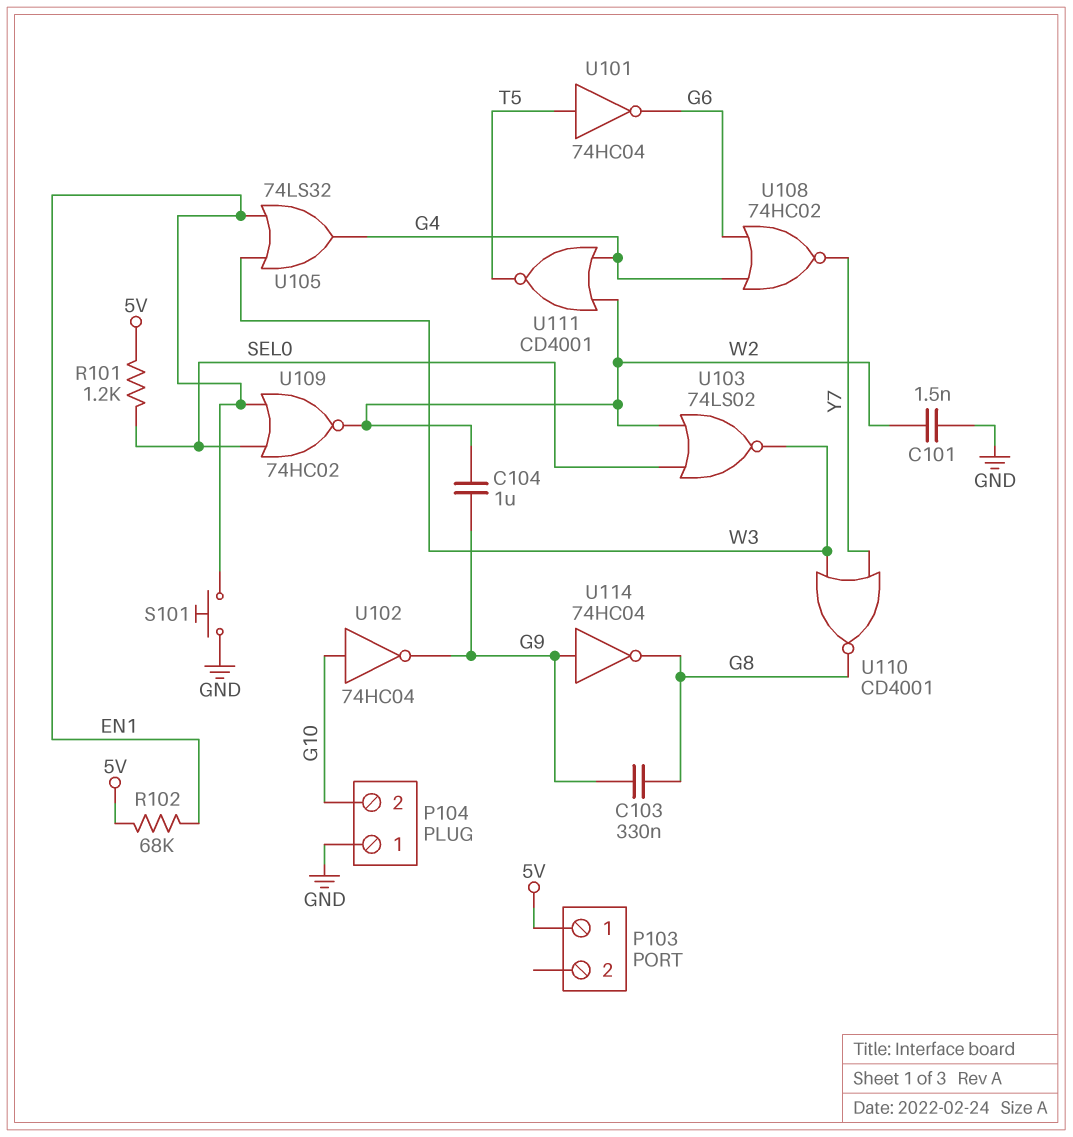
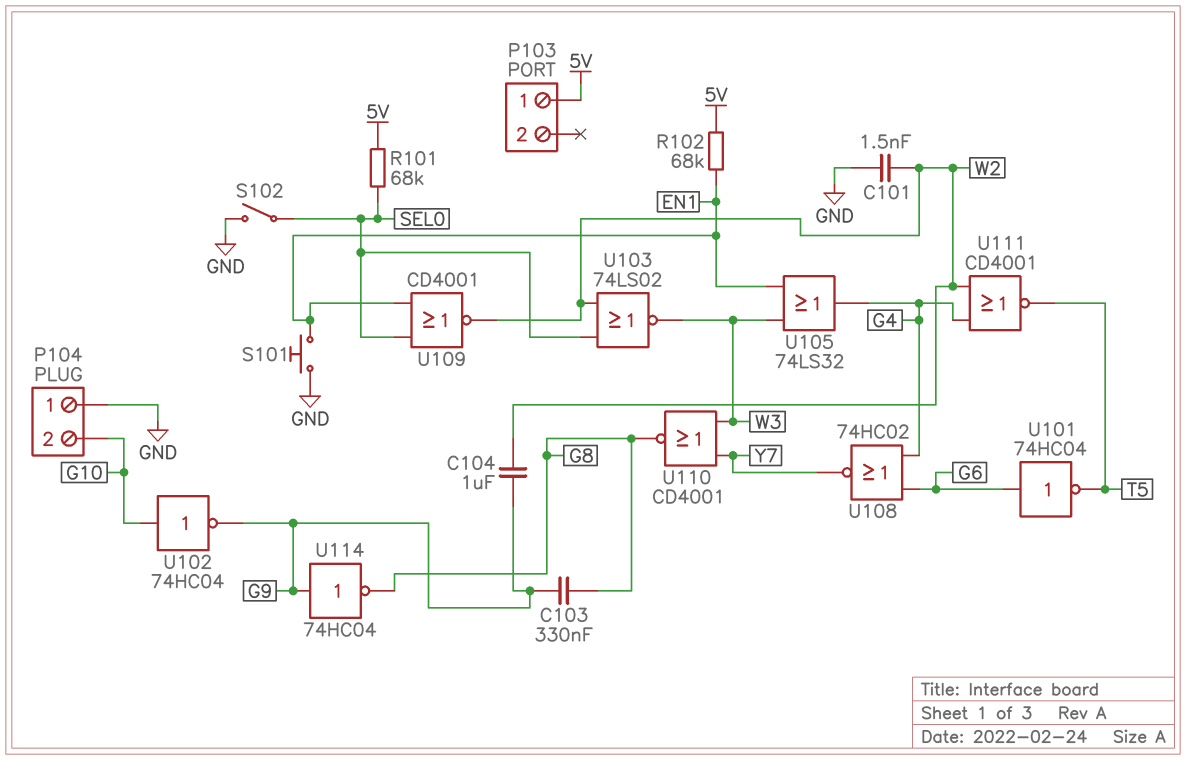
R101: 1.2k (5V, SEL0) -> 68k (5V, SEL0)
S102: none -> switch (GND, SEL0)
U101: NOT 74HC04 (in T5, out G6) -> NOT 74HC04 (in G6, out T5)
U109: NOR 74HC02 (in EN1, in SEL0, out W2) -> NOR CD4001 (in EN1, in SEL0, out W2)

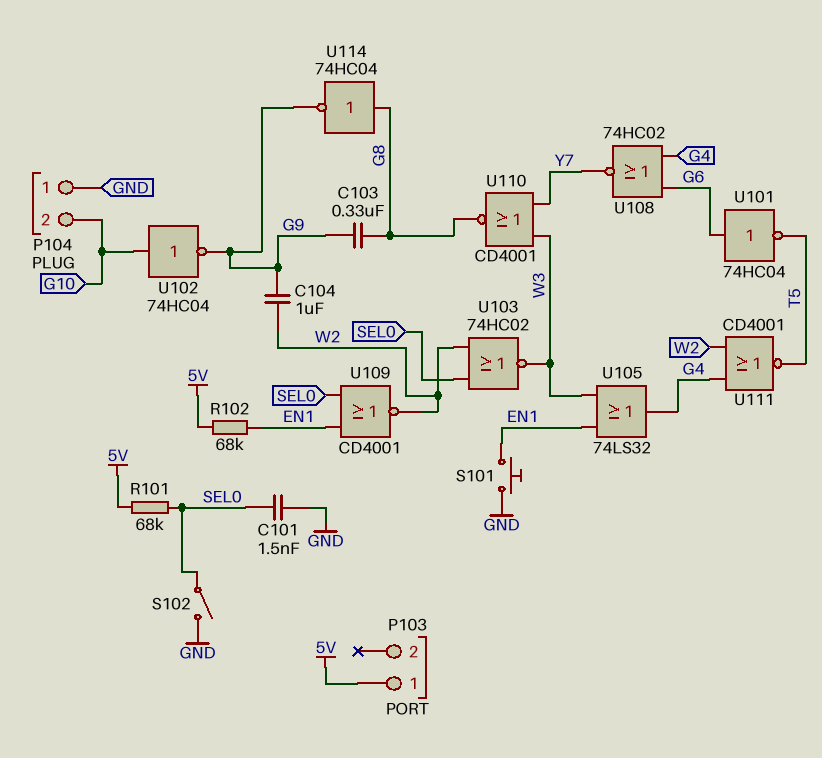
C101: 1.5nF (GND, W2) -> 1.5nF (GND, SEL0)
U103: NOR 74LS02 (in SEL0, in W2, out W3) -> NOR 74HC02 (in SEL0, in W2, out W3)
U114: NOT 74HC04 (in G9, out G8) -> NOT 74HC04 (in G8, out G9)

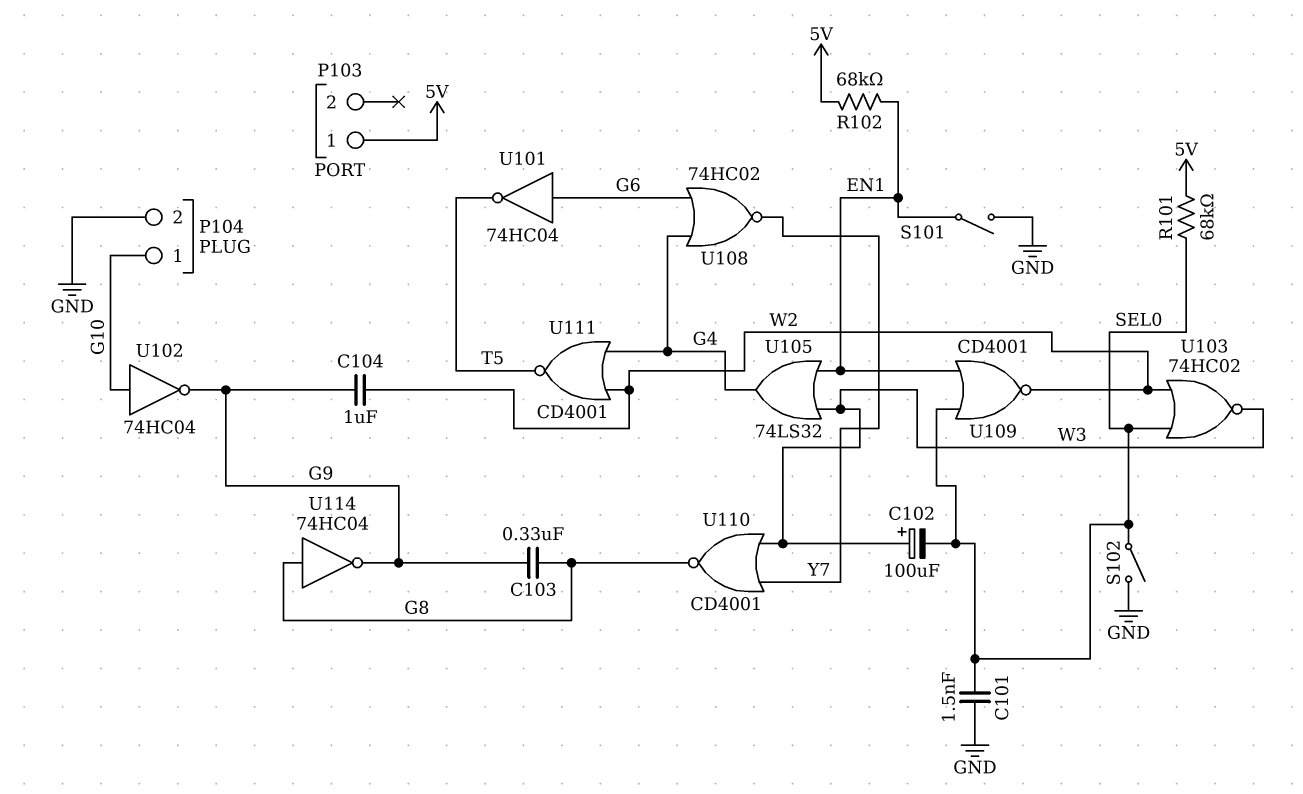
C102: none -> 100uF (plus W3, minus SEL0)
P104 pin 1: GND -> G10
P104 pin 2: G10 -> GND
S101: button (EN1, GND) -> switch (EN1, GND)

